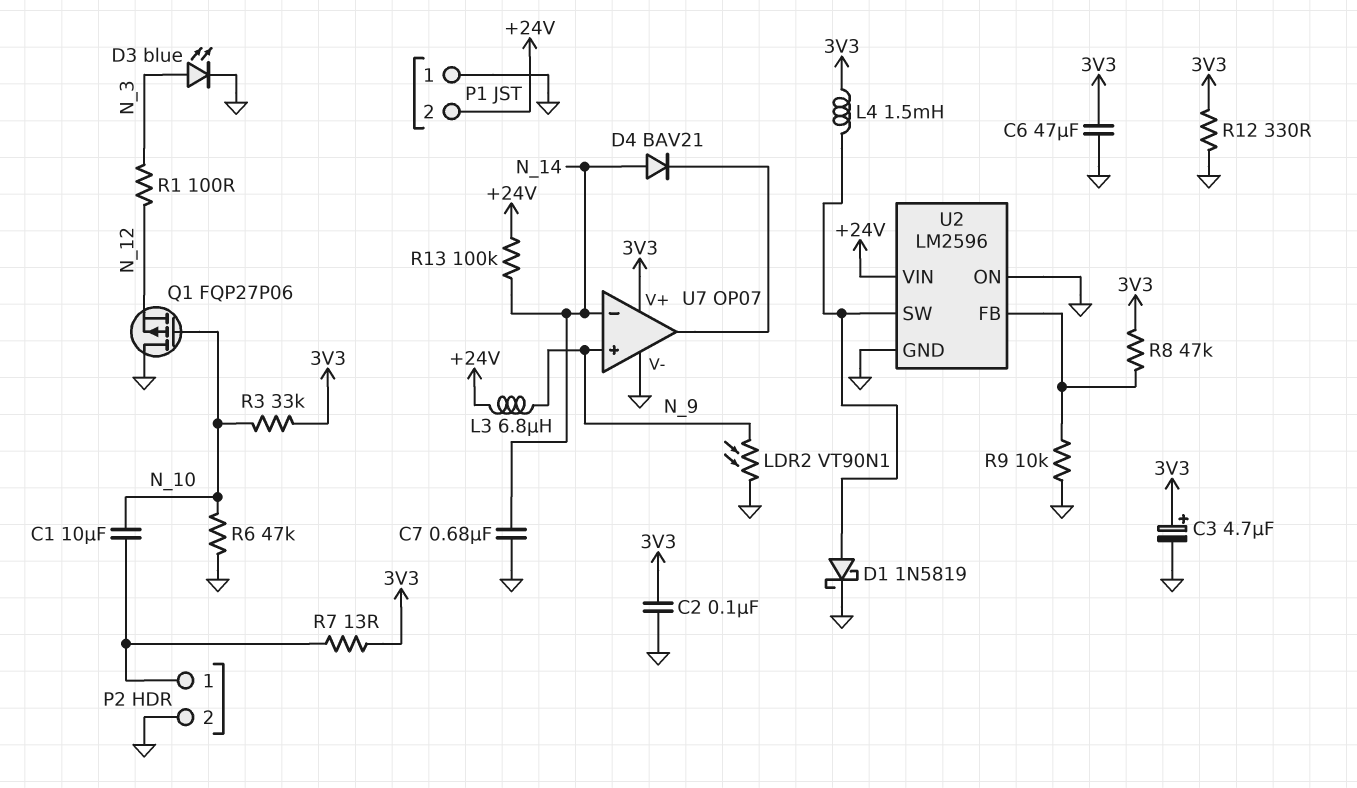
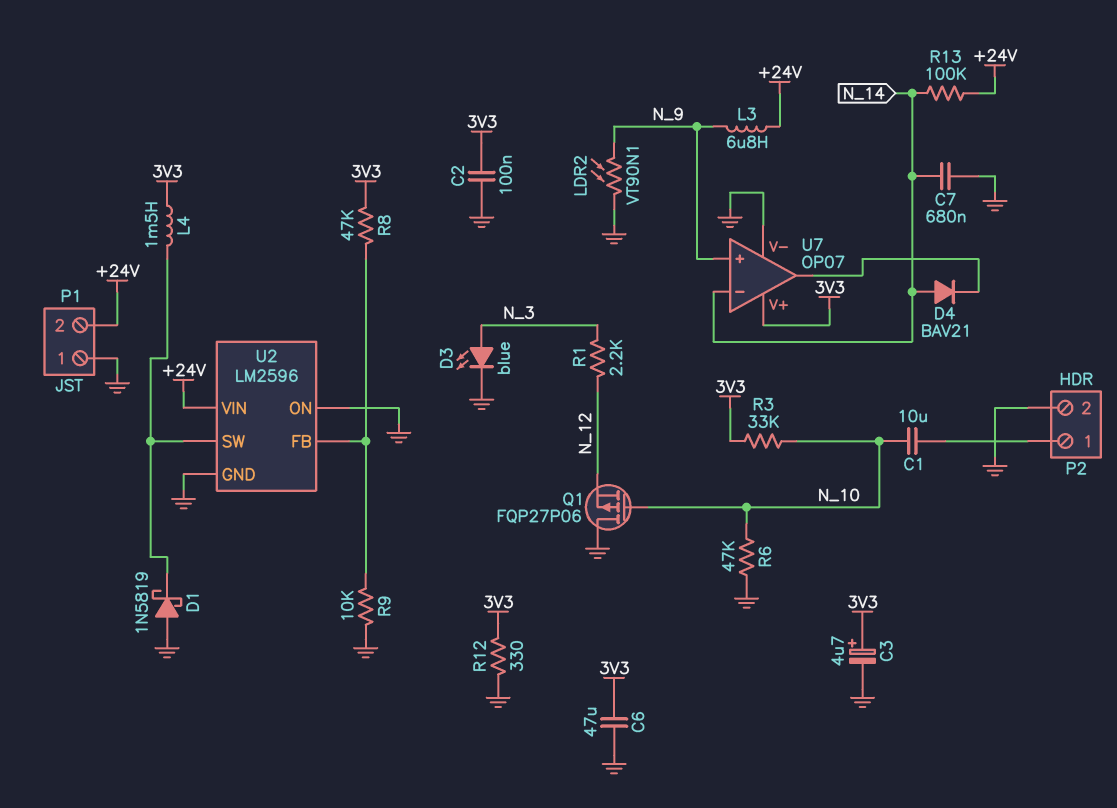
D1: schottky 1N5819 (A U2/SW, K GND) -> schottky 1N5819 (A GND, K U2/SW)
R1: 100 (N_3, N_12) -> 2.2k (N_3, N_12)
R7: 13 (3V3, P2/1) -> none

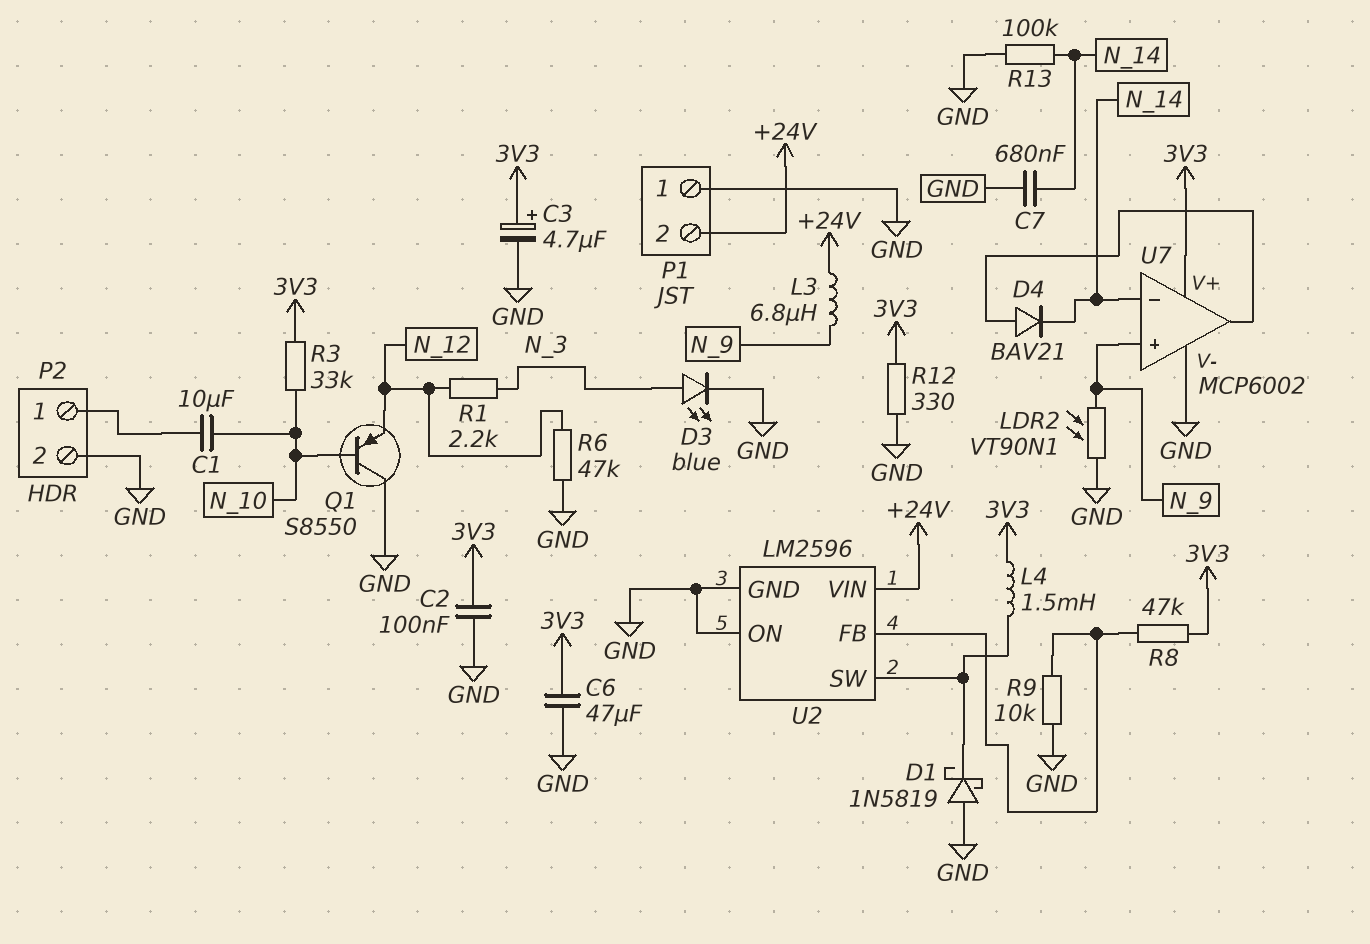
D4: diode BAV21 (A N_14, K U7/out) -> diode BAV21 (A U7/out, K N_14)
Q1: PMOS FQP27P06 (G N_10, D GND, S N_12) -> PNP S8550 (B N_10, C GND, E N_12)
R6: 47k (GND, N_10) -> 47k (GND, N_12)
R13: 100k (+24V, N_14) -> 100k (GND, N_14)
U7: OP07 -> MCP6002

